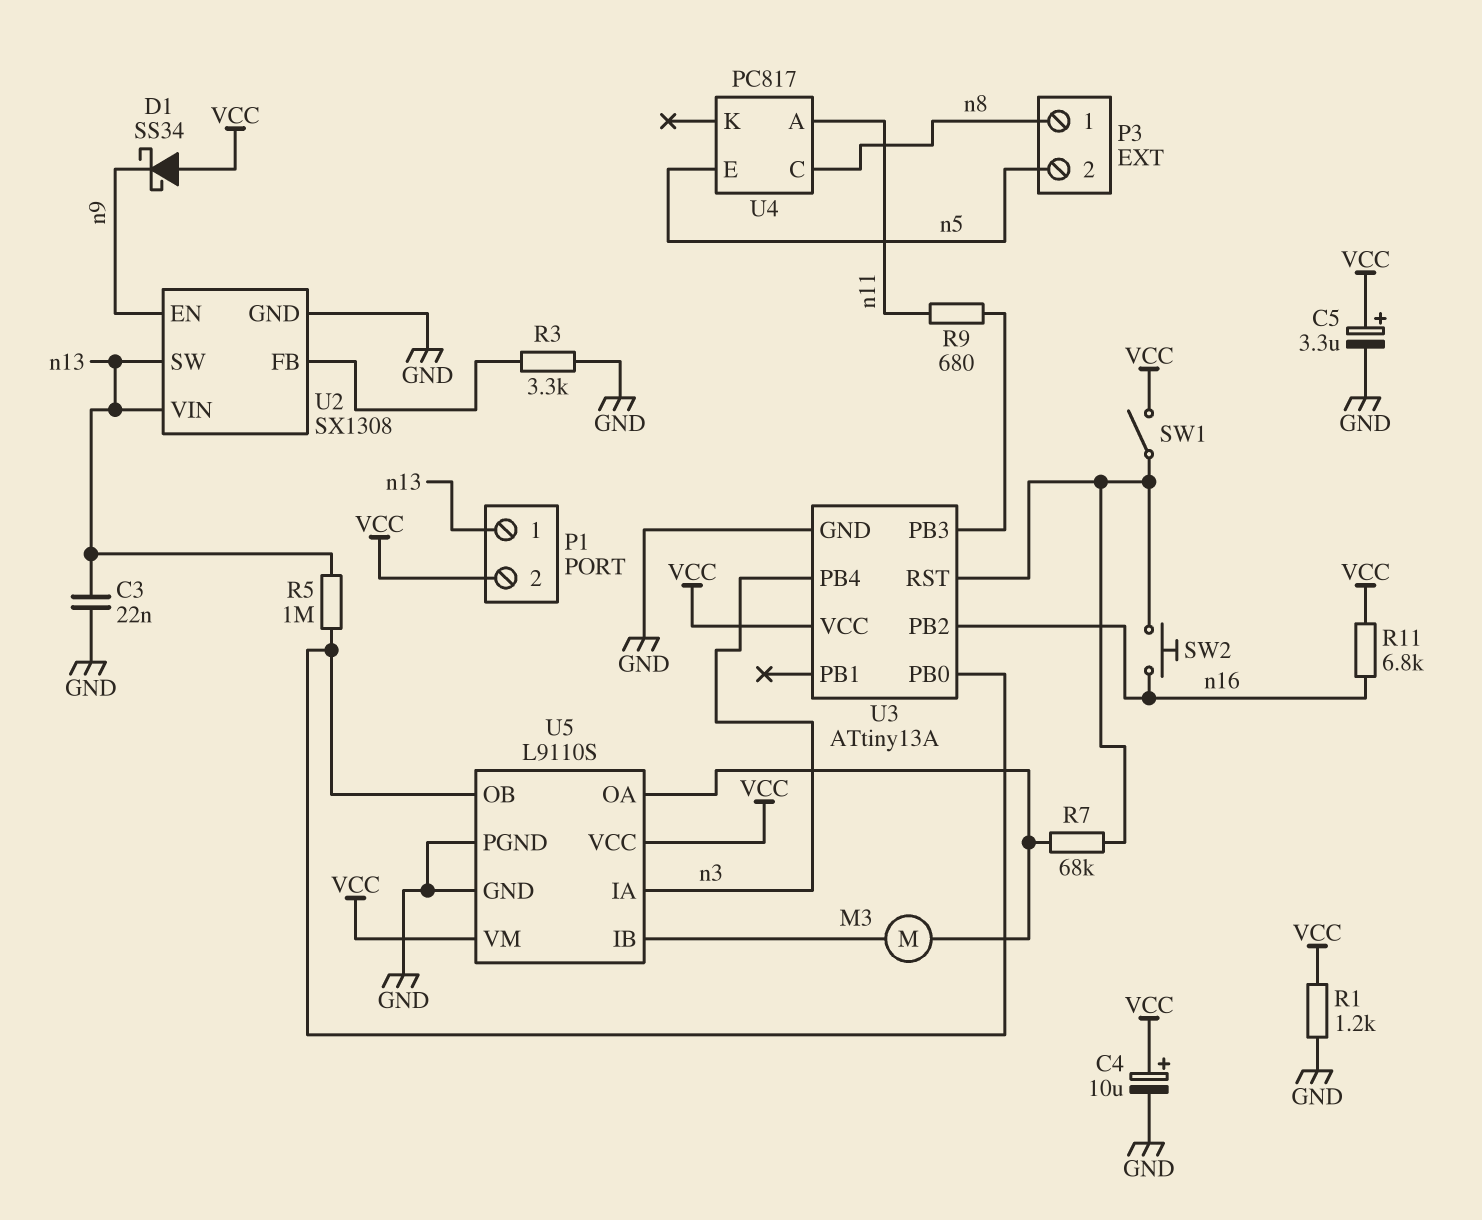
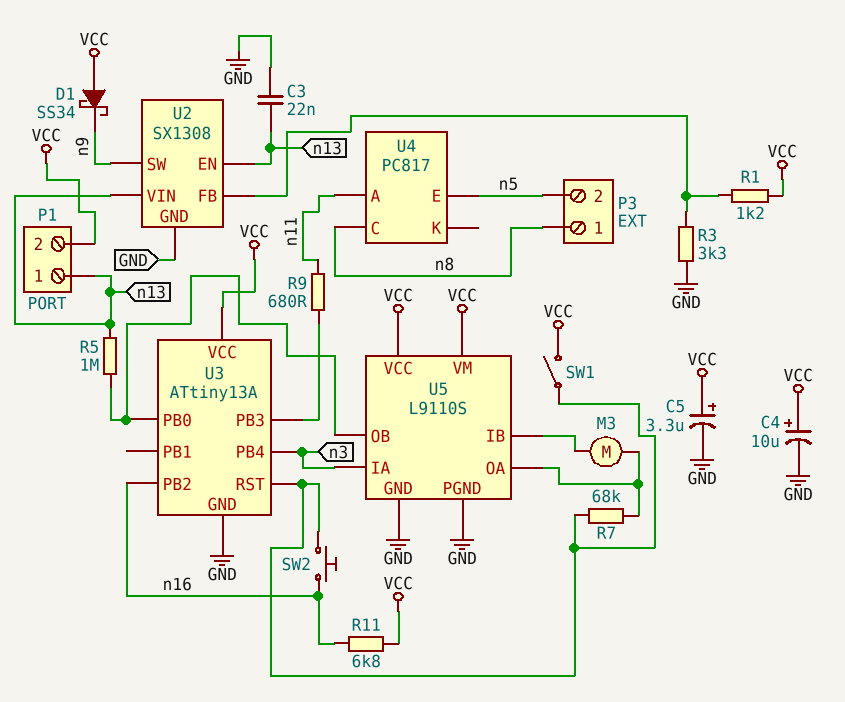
R1: 1.2k (GND, VCC) -> 1.2k (U2/FB, VCC)
U2 pin EN: n9 -> n13
U2 pin SW: n13 -> n9

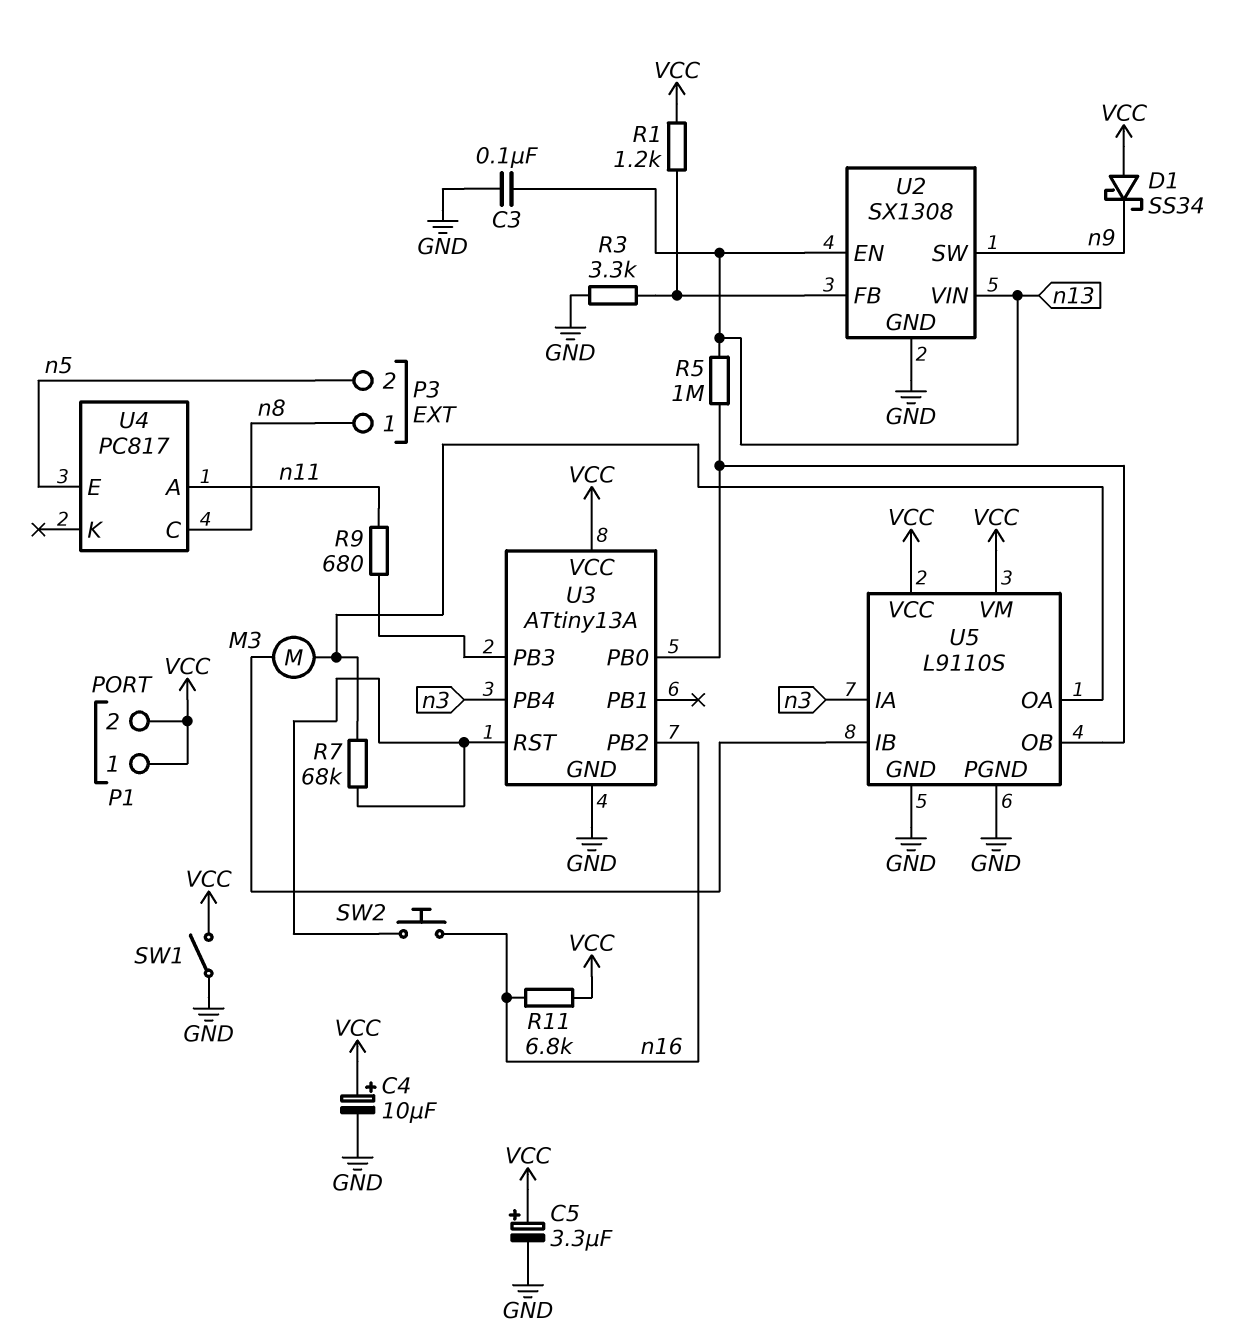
C3: 22nF (GND, n13) -> 100nF (GND, n13)
P1 pin 1: n13 -> VCC
SW1: switch (U3/RST, VCC) -> switch (GND, VCC)

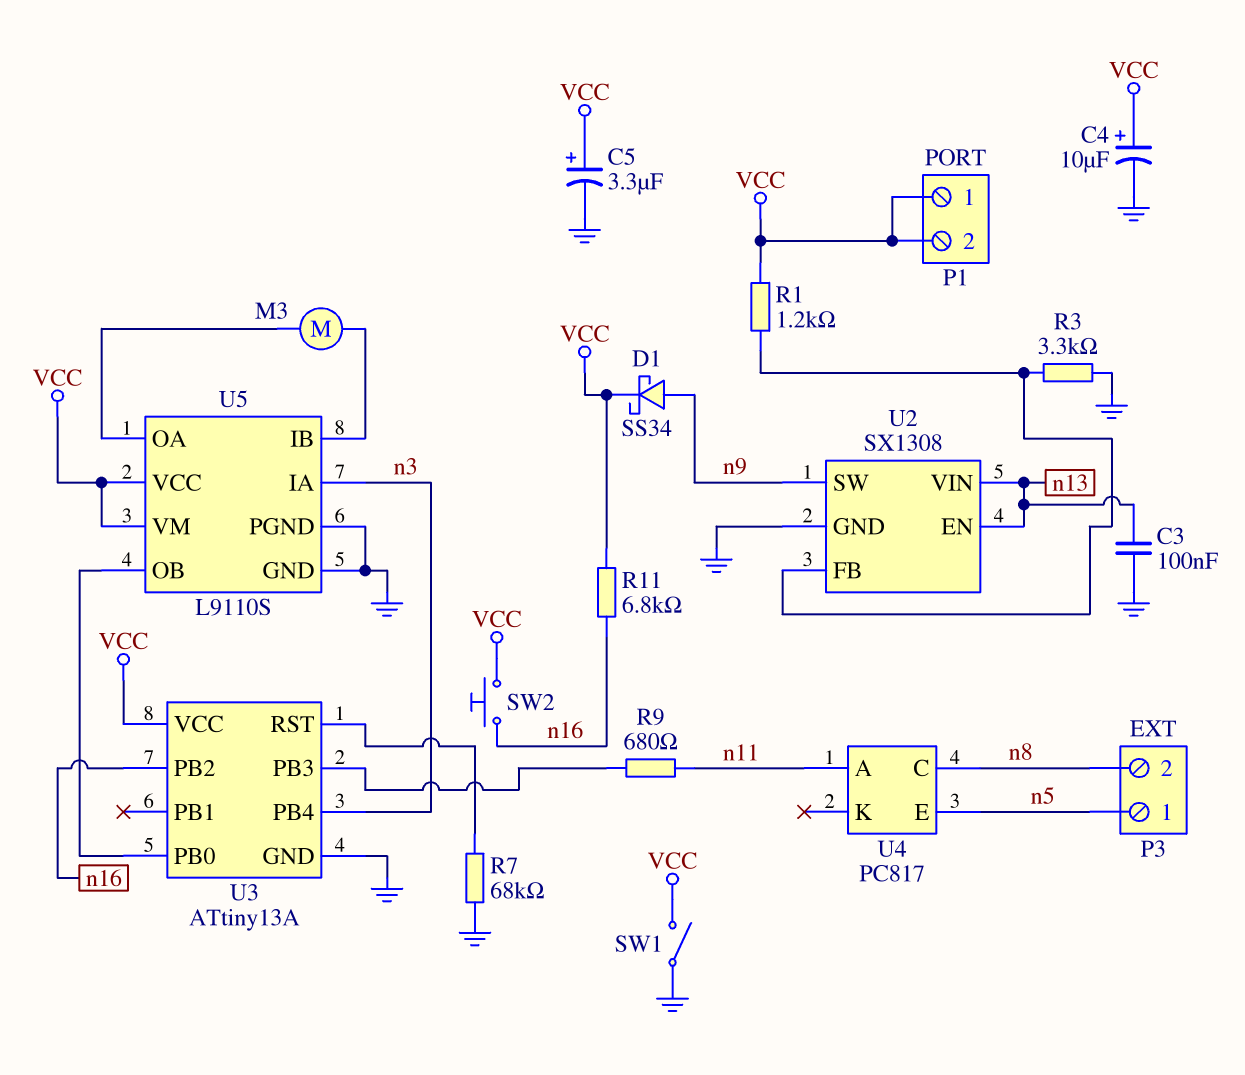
D1: schottky SS34 (A VCC, K n9) -> schottky SS34 (A n9, K VCC)
P3 pin 1: n8 -> n5
P3 pin 2: n5 -> n8
R5: 1M (U3/PB0, n13) -> none
R7: 68k (U3/RST, U5/OA) -> 68k (GND, U3/RST)
SW2: button (U3/RST, n16) -> button (VCC, n16)

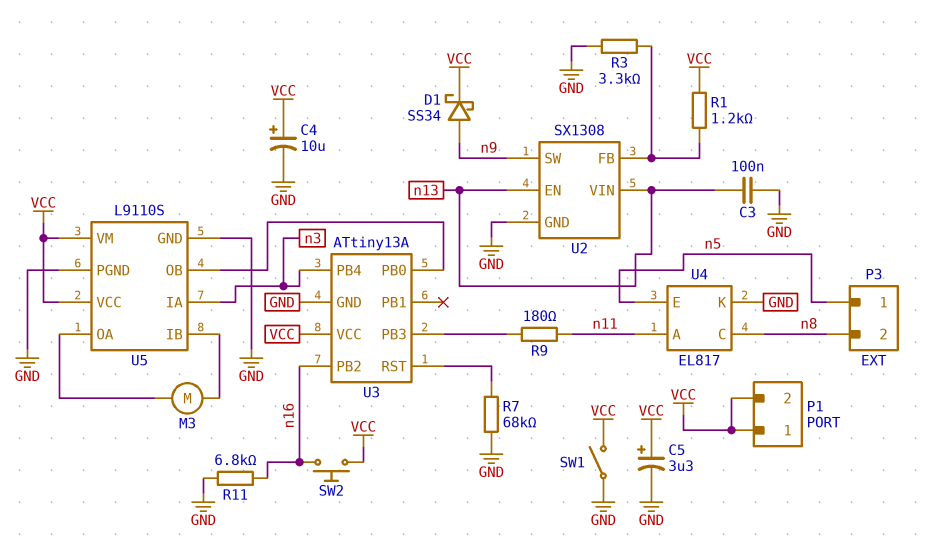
R9: 680 (U3/PB3, n11) -> 180 (U3/PB3, n11)
R11: 6.8k (VCC, n16) -> 6.8k (GND, n16)
U4: PC817 -> EL817
U4 pin K: none -> GND

